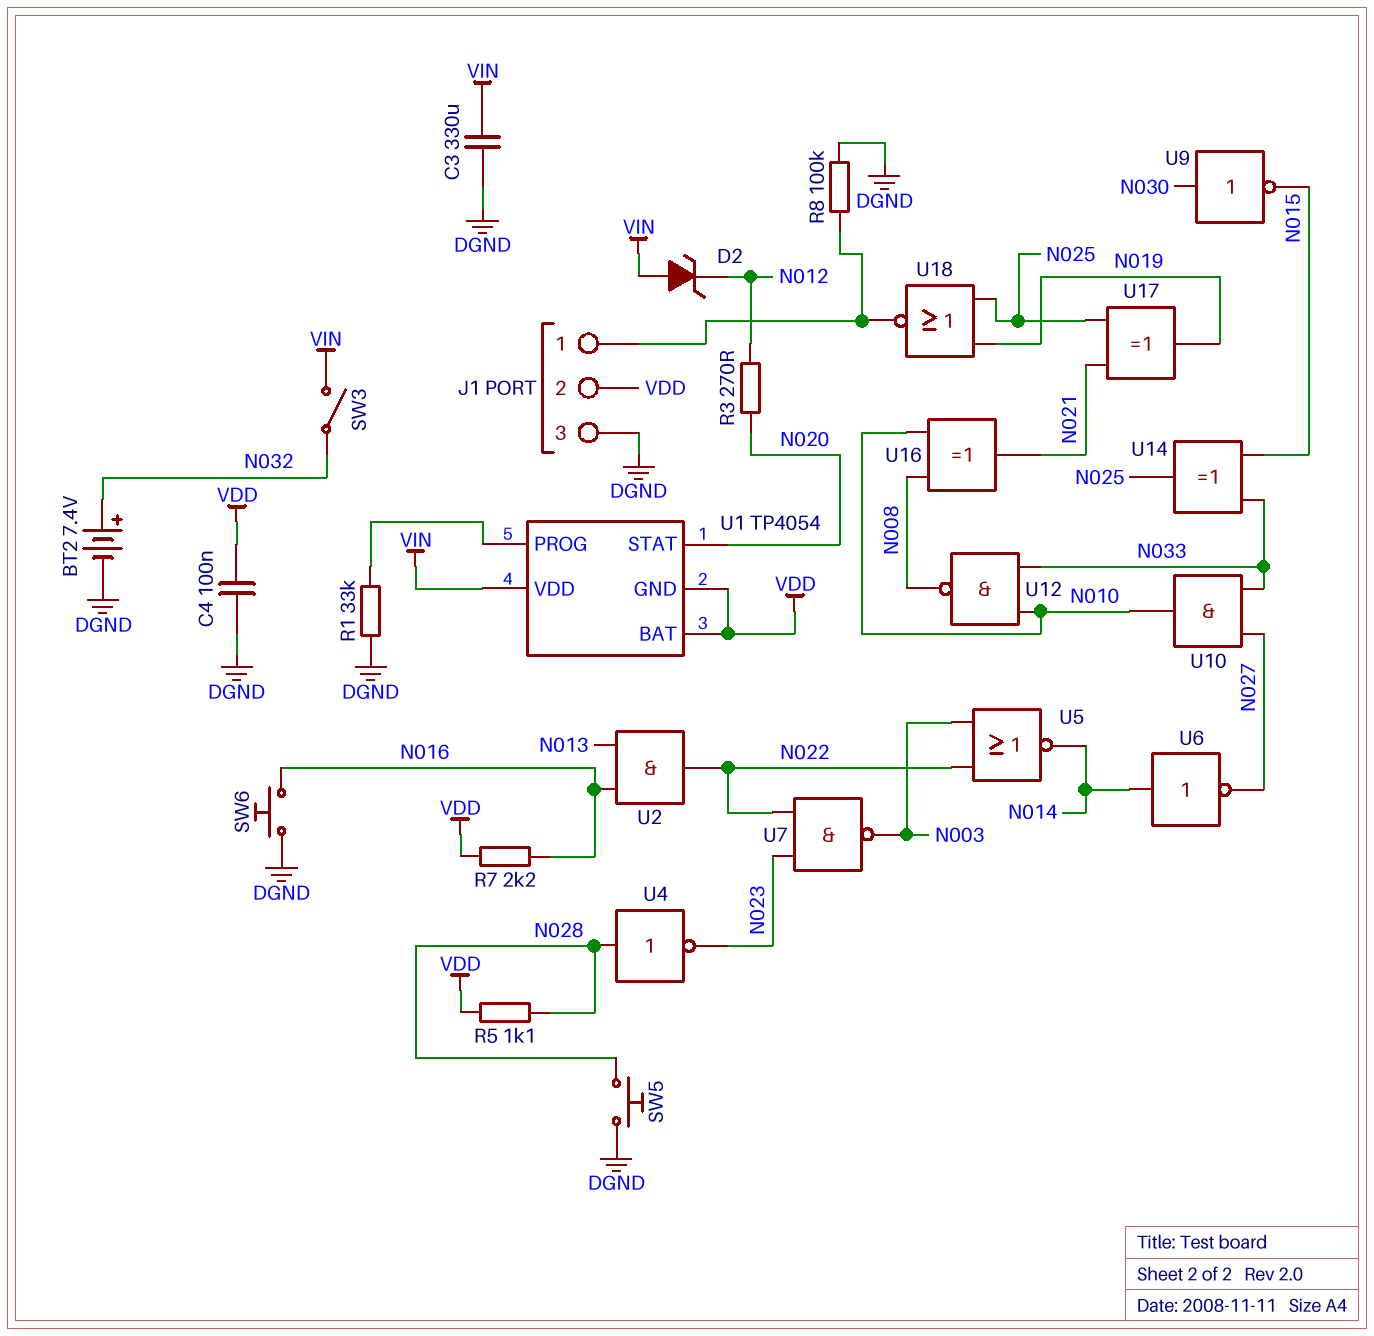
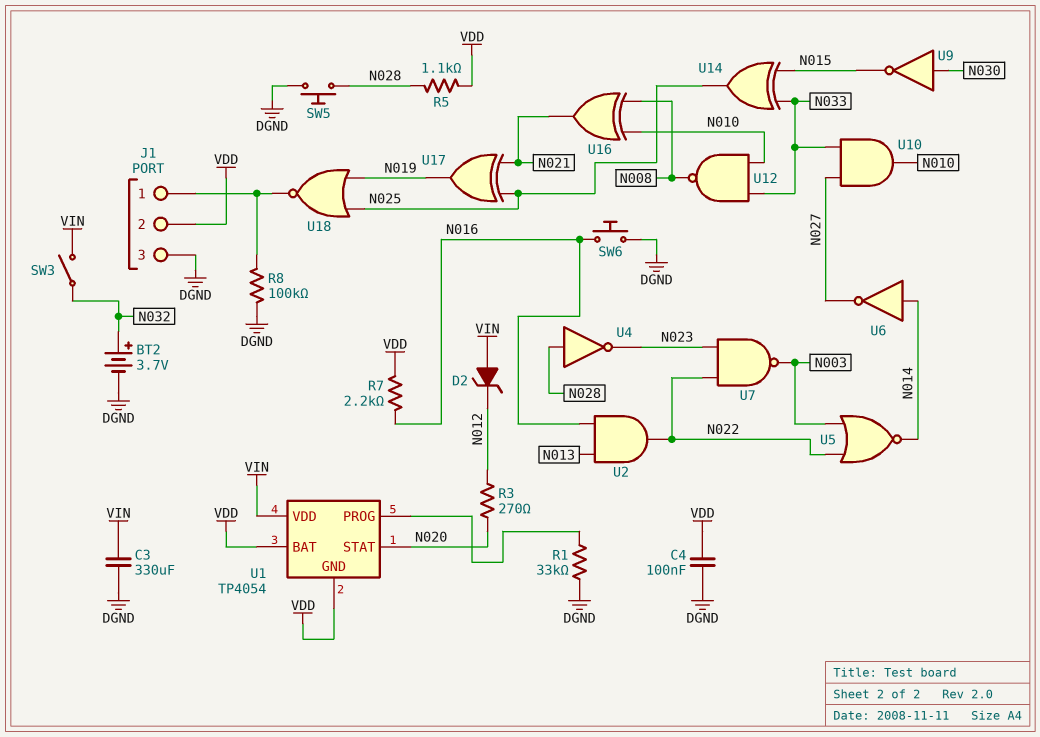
BT2: 7.4V (plus N032, minus DGND) -> 3.7V (plus N032, minus DGND)

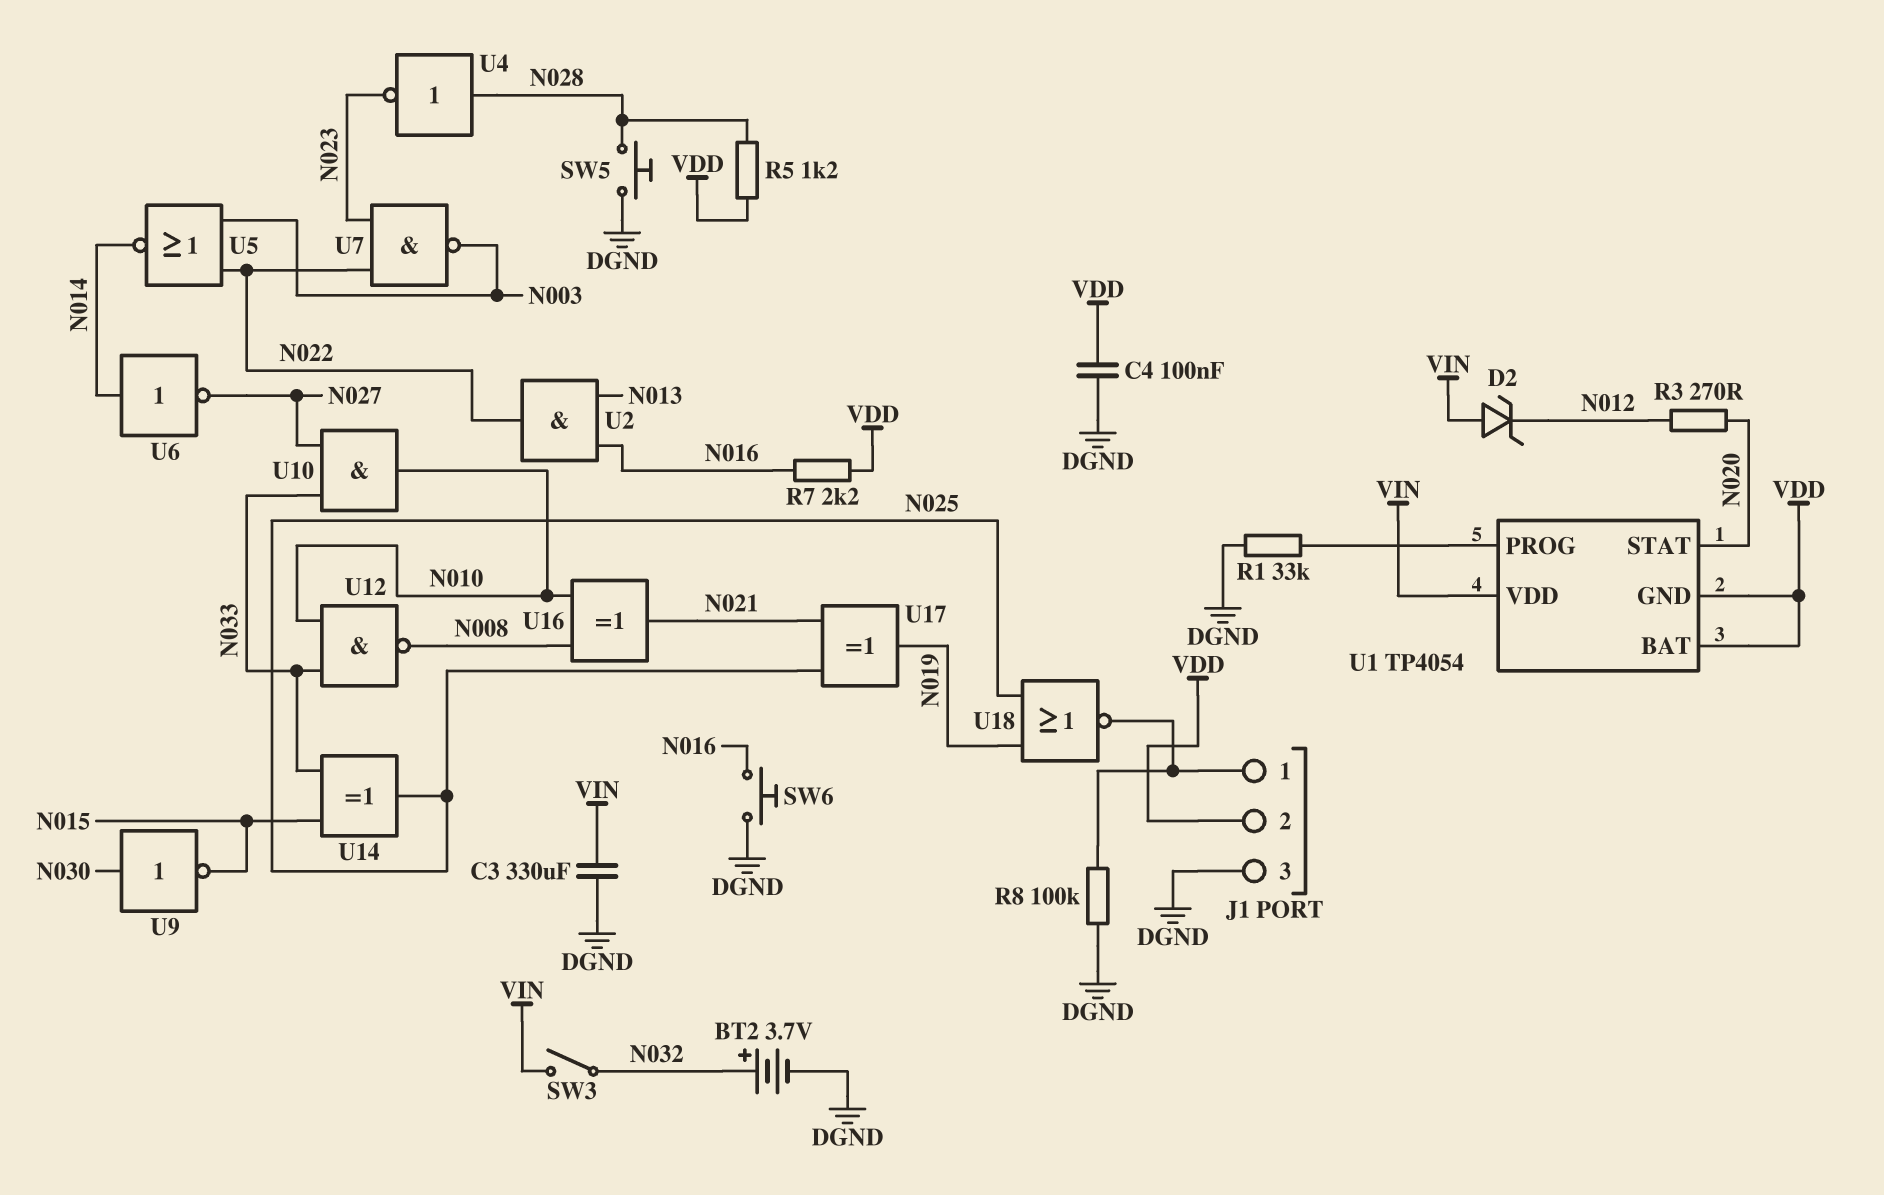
R5: 1.1k (N028, VDD) -> 1.2k (N028, VDD)

